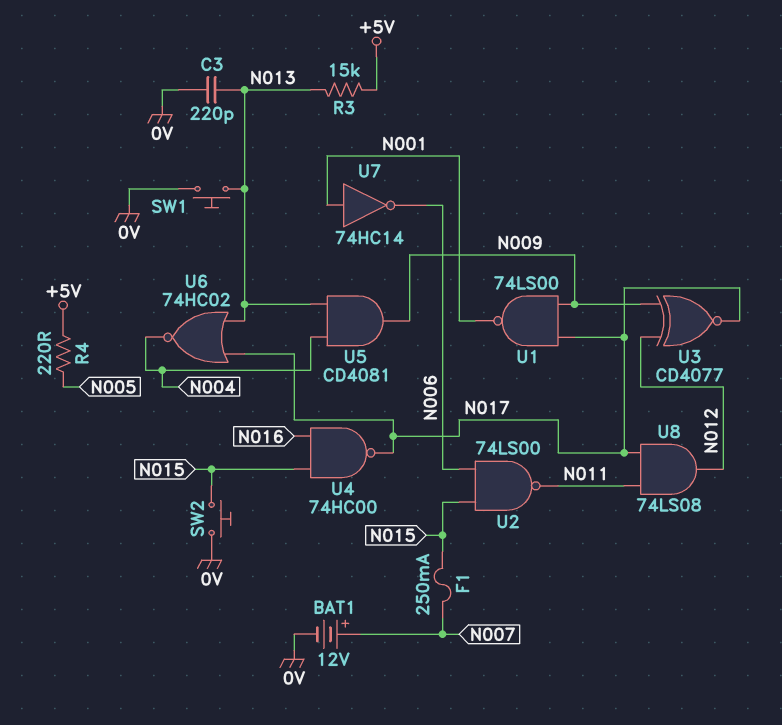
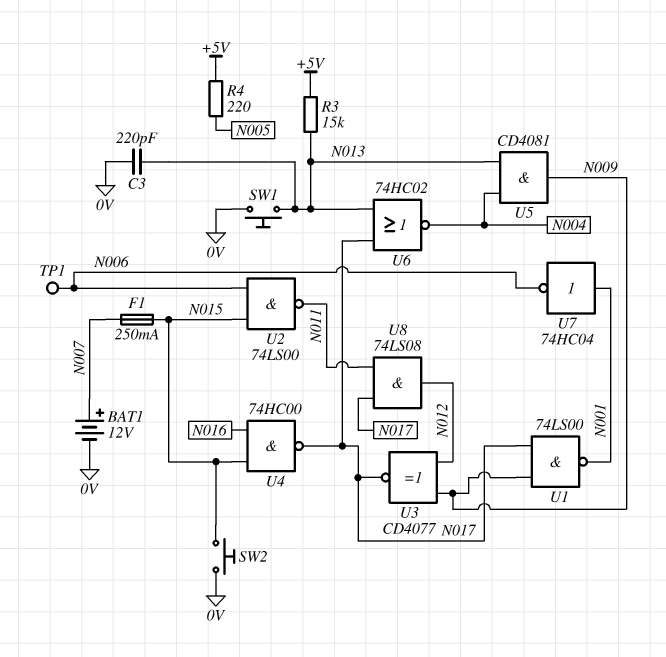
TP1: none -> test point (N006)
U7: NOT 74HC14 (in N001, out N006) -> NOT 74HC04 (in N001, out N006)

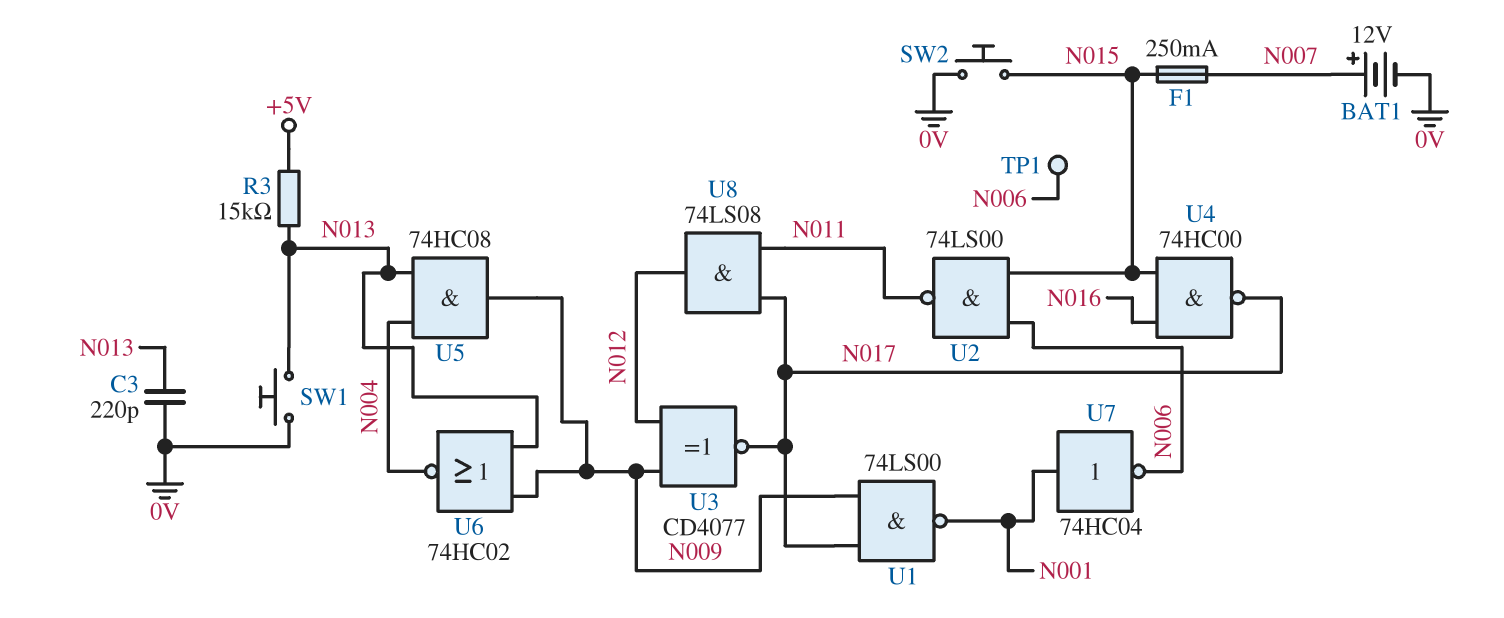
R4: 220 (+5V, N005) -> none
U5: AND CD4081 (in N004, in N013, out N009) -> AND 74HC08 (in N004, in N013, out N009)
U6: NOR 74HC02 (in N013, in N017, out N004) -> NOR 74HC02 (in N009, in N013, out N004)

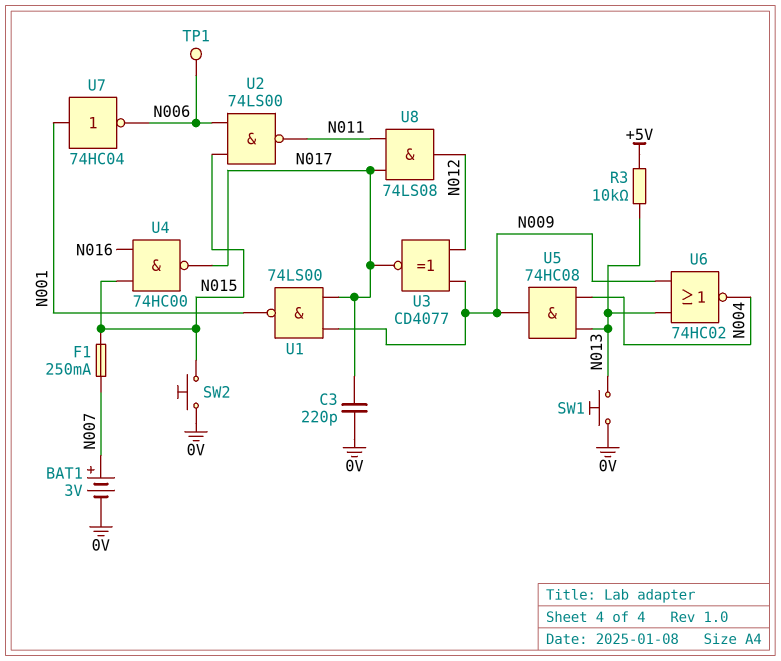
BAT1: 12V (plus N007, minus 0V) -> 3V (plus N007, minus 0V)
C3: 220pF (0V, N013) -> 220pF (0V, N017)
R3: 15k (+5V, N013) -> 10k (+5V, N013)

